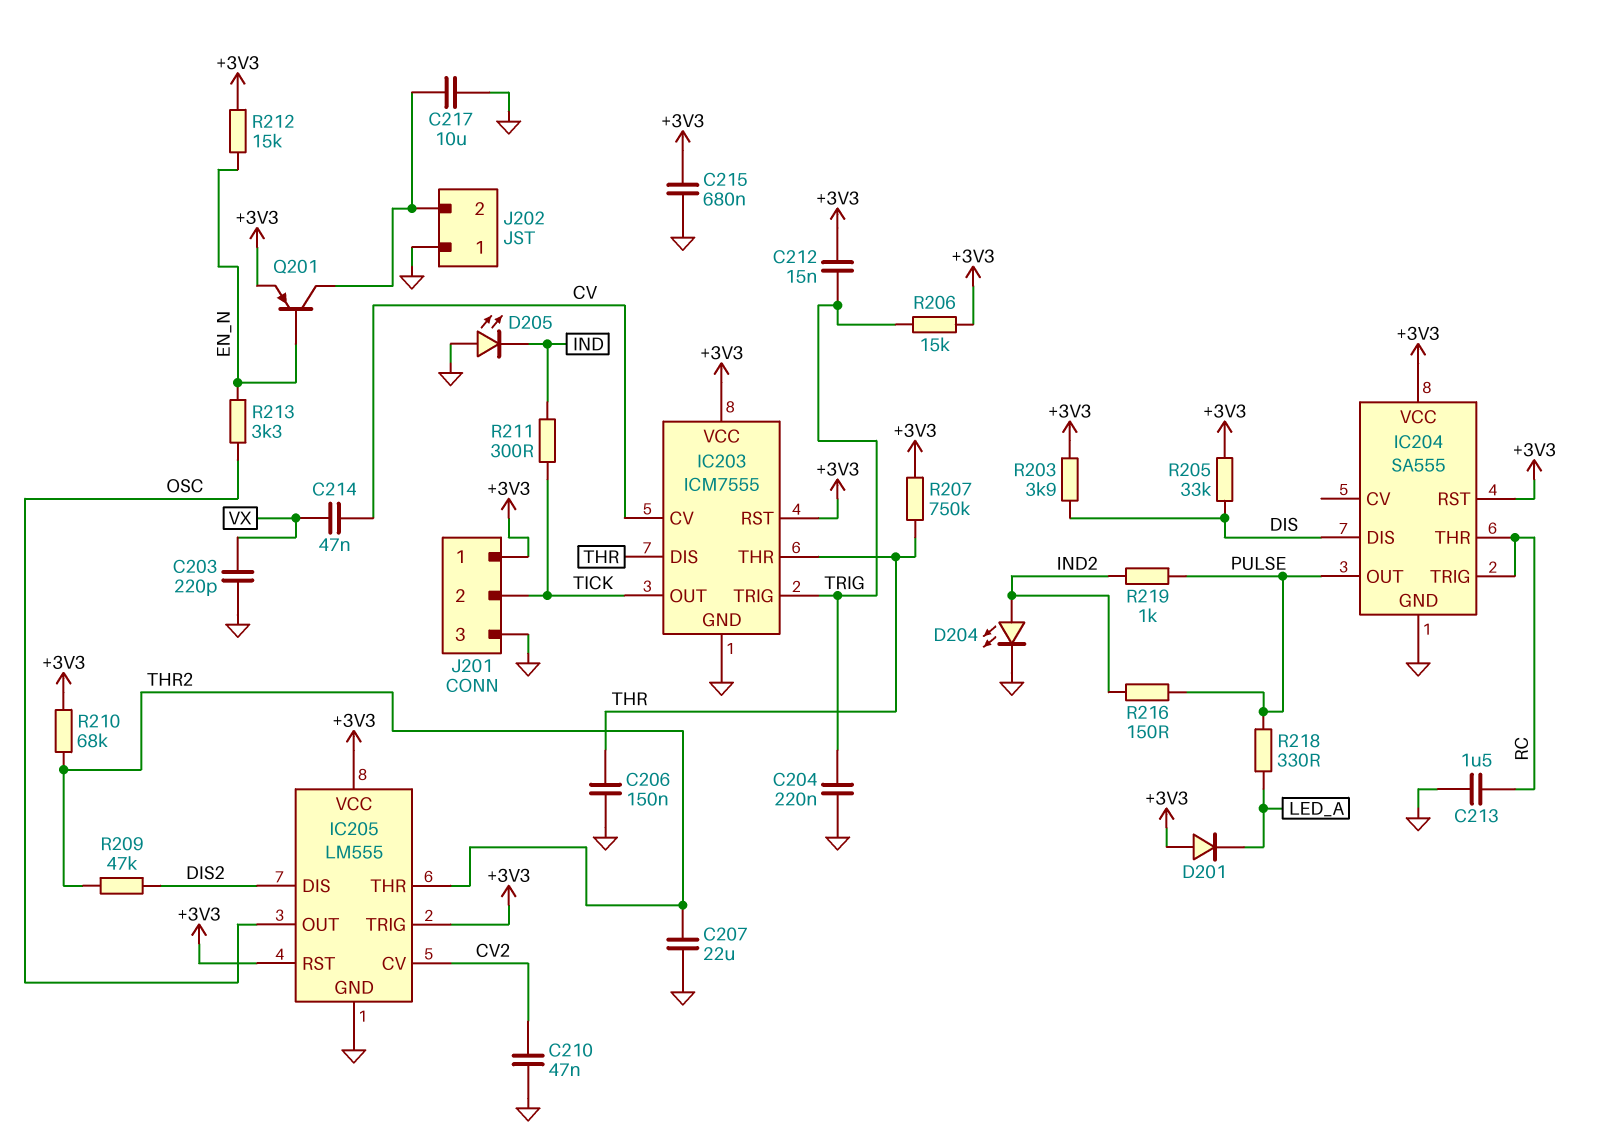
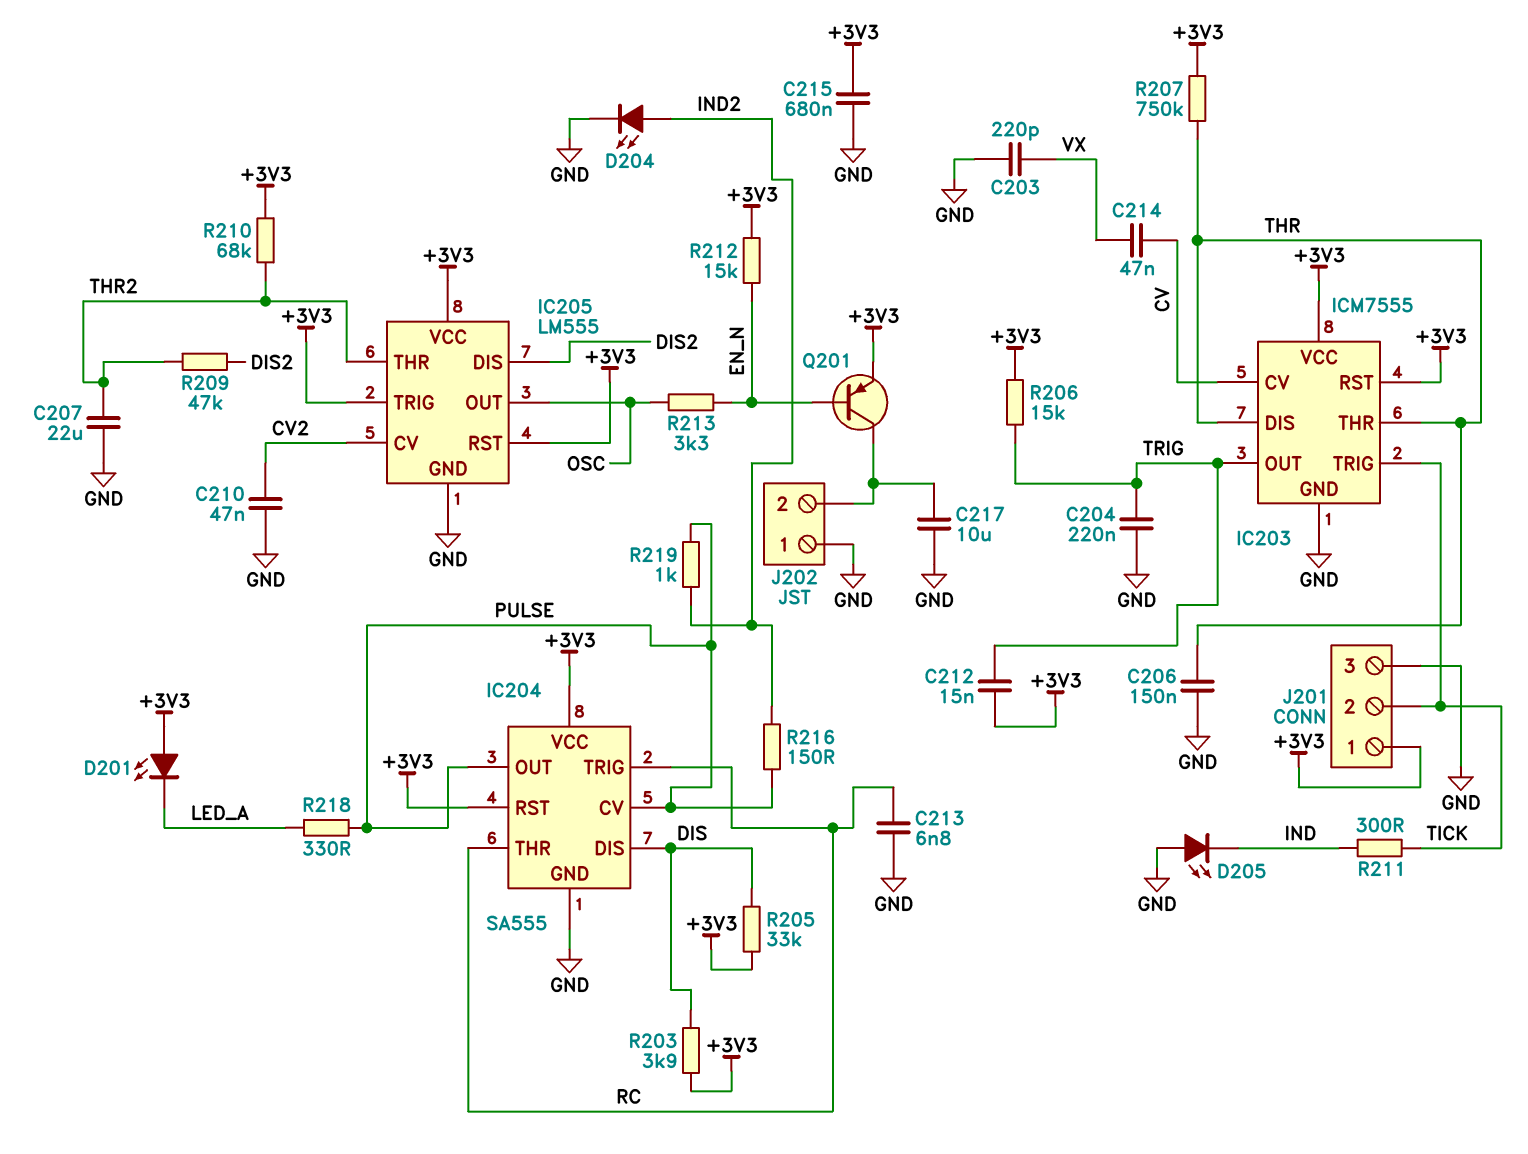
C213: 1.5uF (GND, RC) -> 6.8nF (GND, RC)
D201: diode (A +3V3, K LED_A) -> LED (A +3V3, K LED_A)
IC203 pin OUT: TICK -> TRIG
IC203 pin TRIG: TRIG -> TICK
IC204 pin CV: none -> PULSE

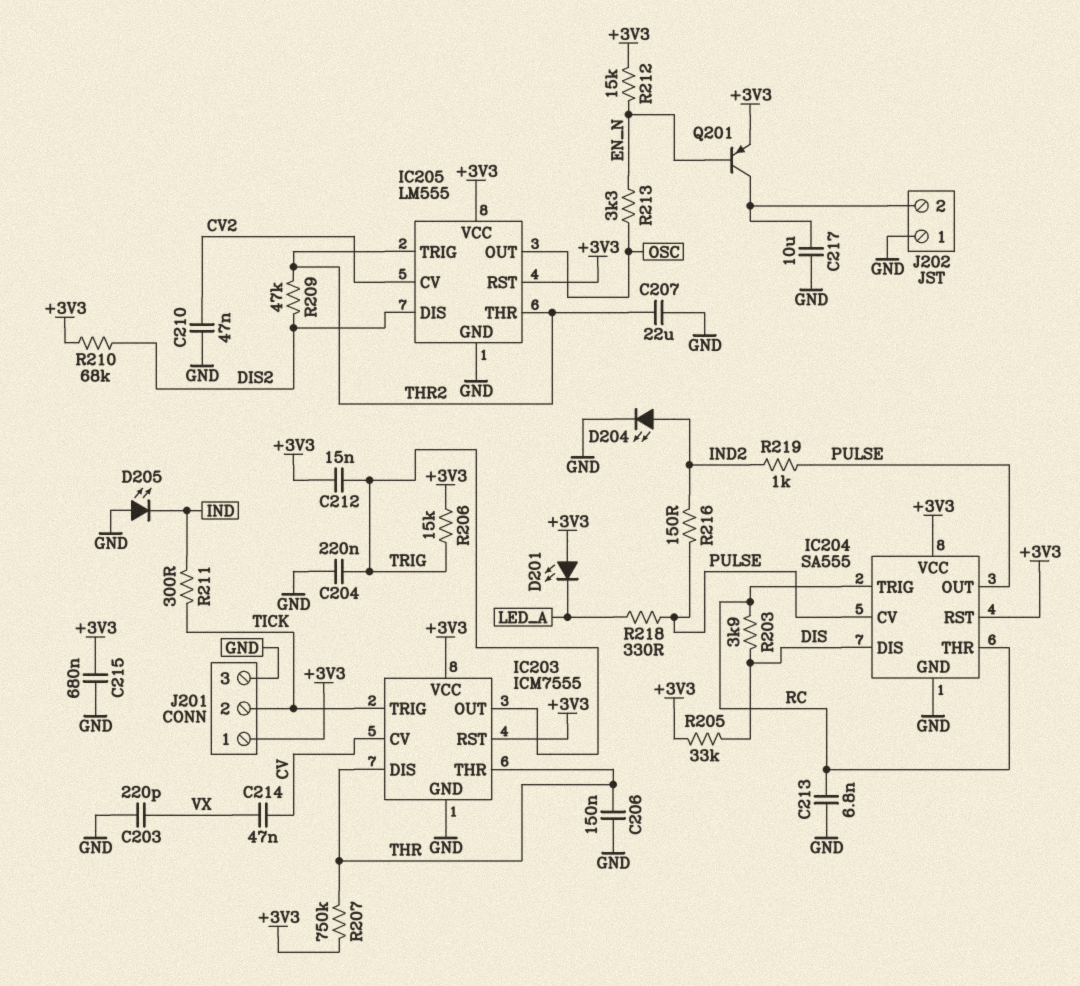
IC205 pin TRIG: +3V3 -> THR2
R203: 3.9k (+3V3, DIS) -> 3.9k (DIS, RC)
R210: 68k (+3V3, THR2) -> 68k (+3V3, DIS2)

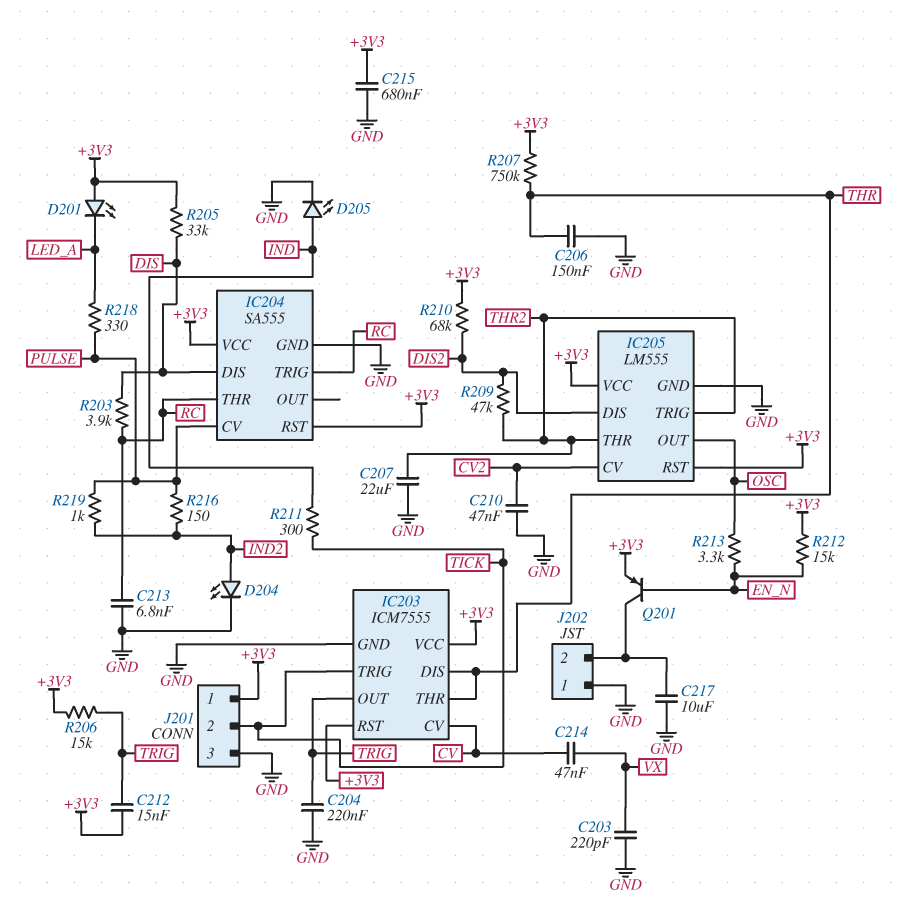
D205: LED (A GND, K IND) -> LED (A IND, K GND)
IC204 pin OUT: PULSE -> none

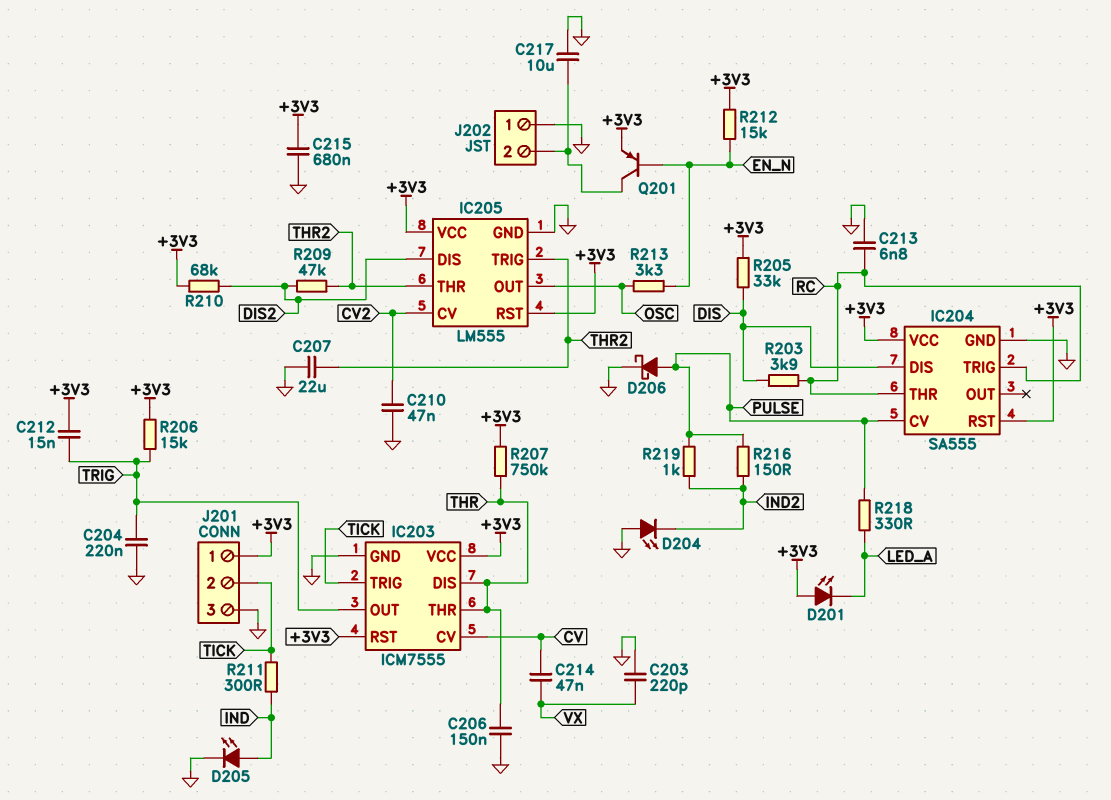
D204: LED (A IND2, K GND) -> LED (A GND, K IND2)
D206: none -> schottky (A PULSE, K GND)

